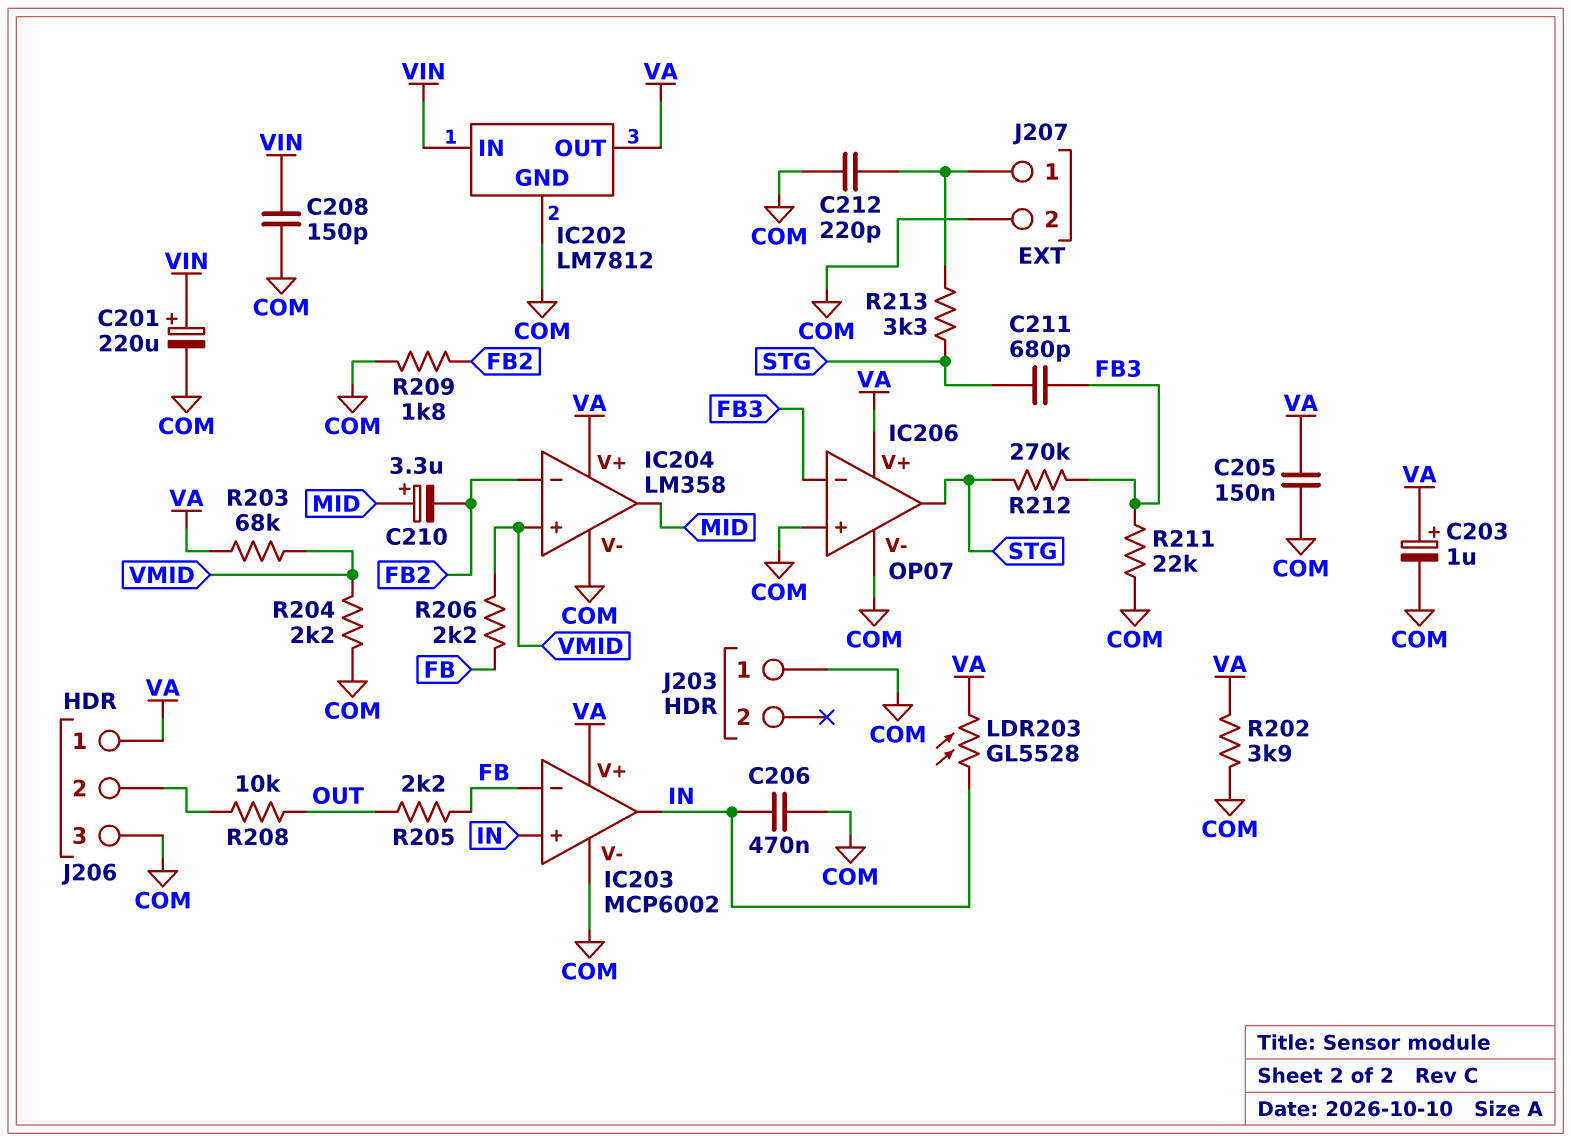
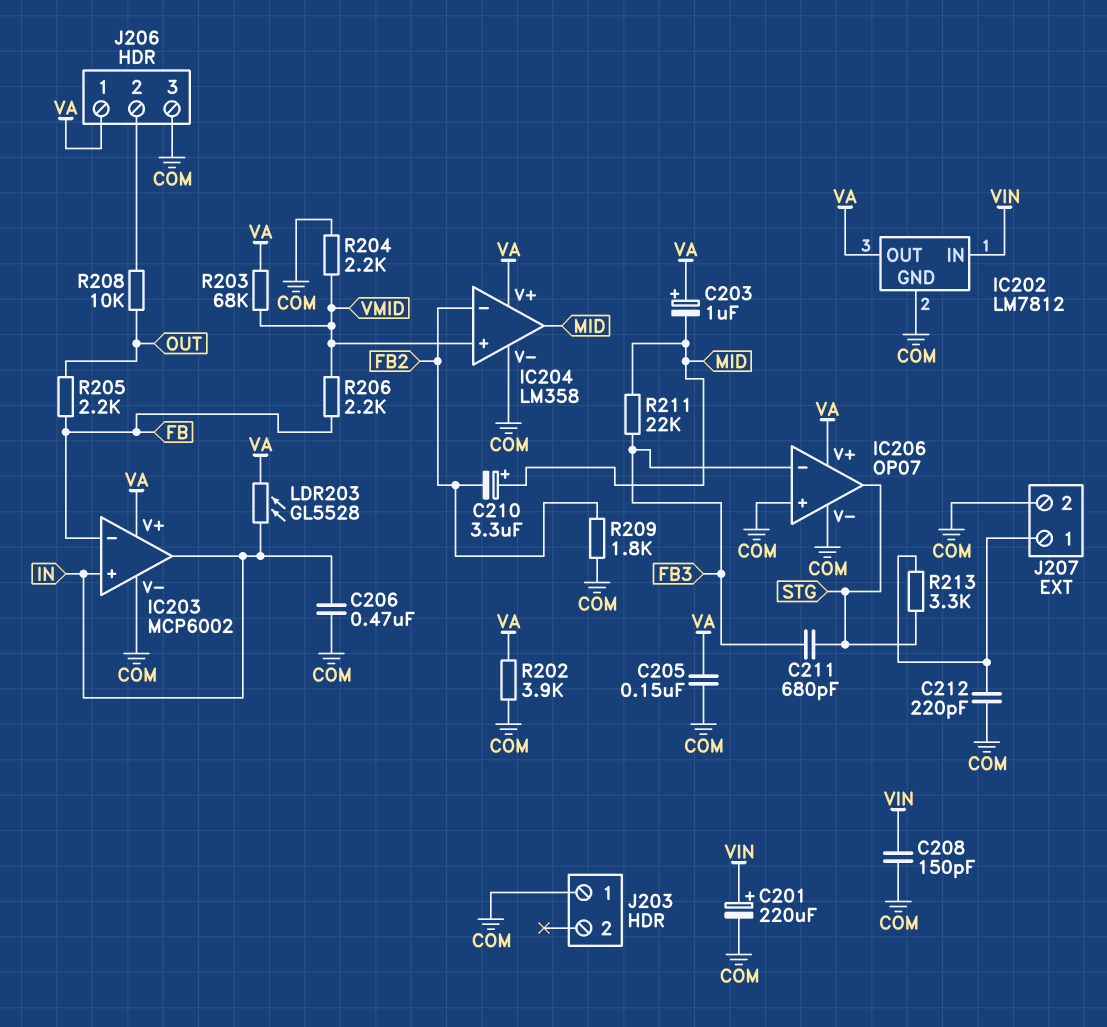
C203: 1uF (plus VA, minus COM) -> 1uF (plus VA, minus MID)
R211: 22k (COM, FB3) -> 22k (FB3, MID)
R212: 270k (FB3, STG) -> none

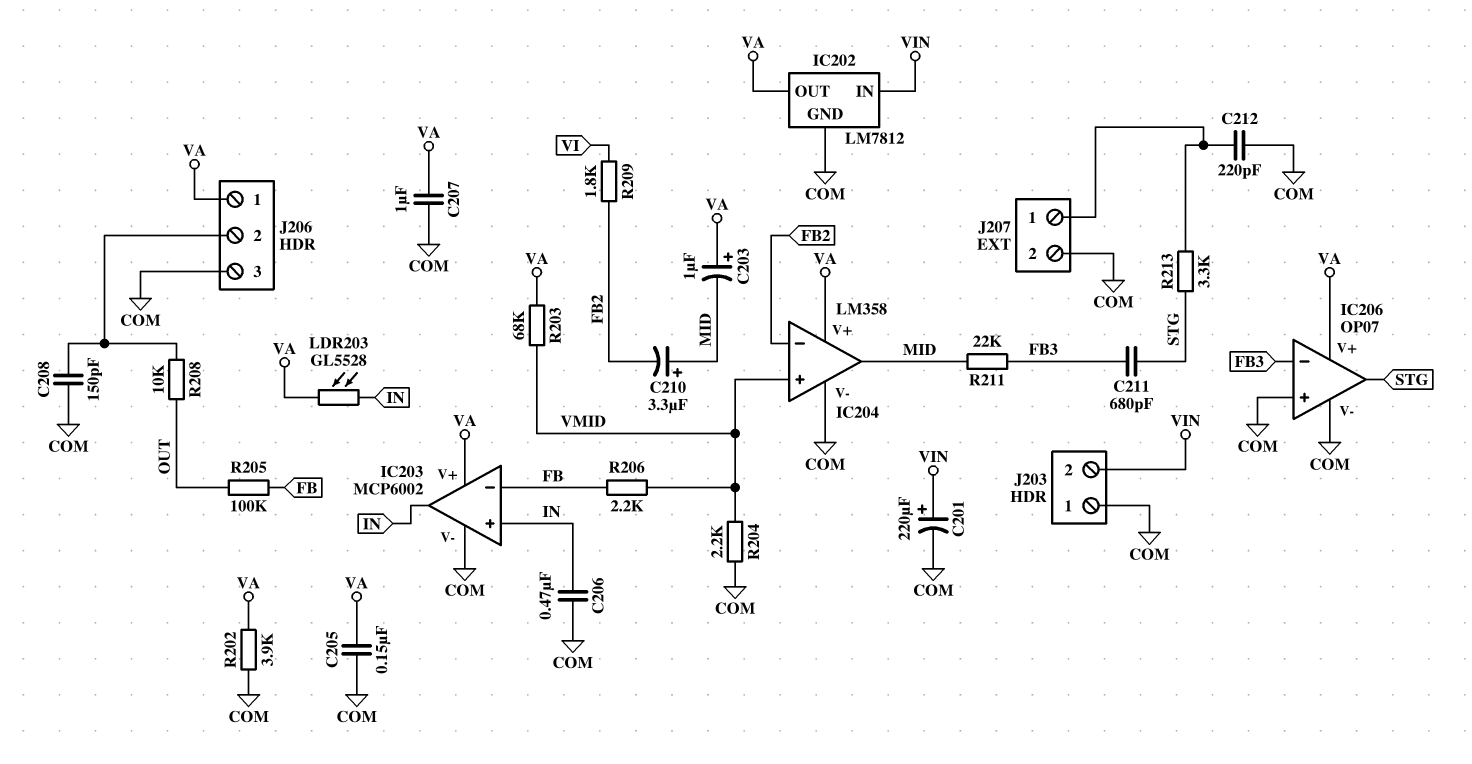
C207: none -> 1uF (COM, VA)
C208: 150pF (COM, VIN) -> 150pF (COM, J206/2)
J203 pin 2: none -> VIN
R205: 2.2k (FB, OUT) -> 100k (FB, OUT)
R209: 1.8k (COM, FB2) -> 1.8k (FB2, VI)

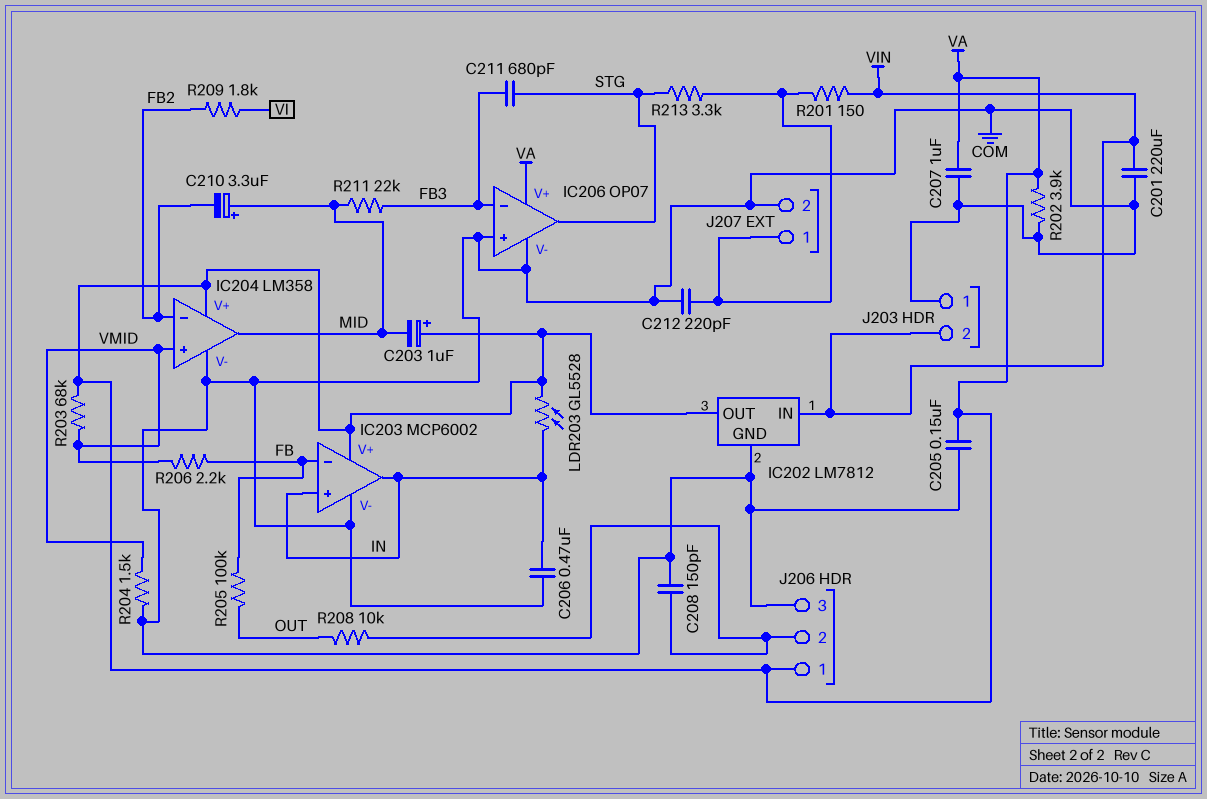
C201: 220uF (plus VIN, minus COM) -> 220uF (COM, VIN)
R201: none -> 150 (J207/1, VIN)
R204: 2.2k (COM, VMID) -> 1.5k (COM, VMID)

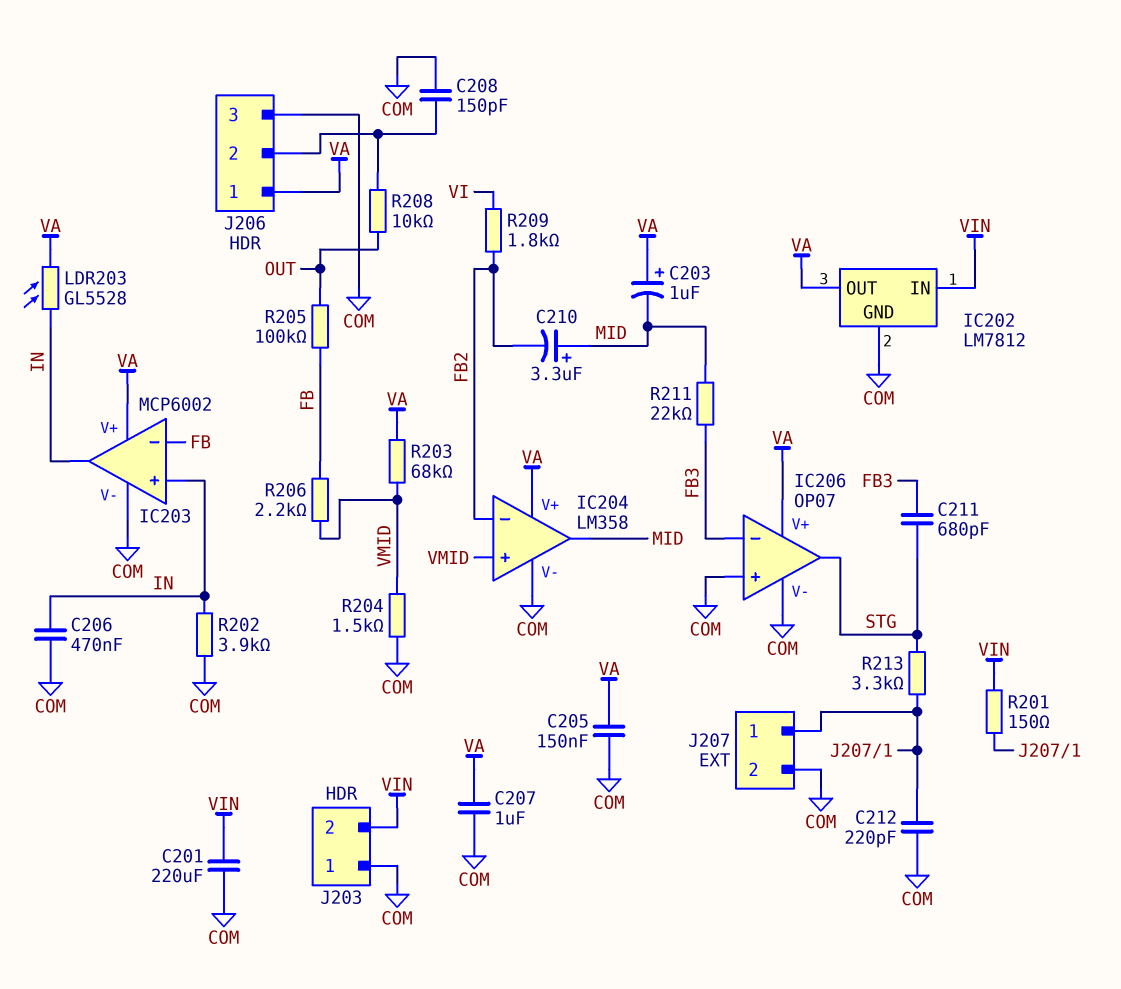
R202: 3.9k (COM, VA) -> 3.9k (COM, IN)

